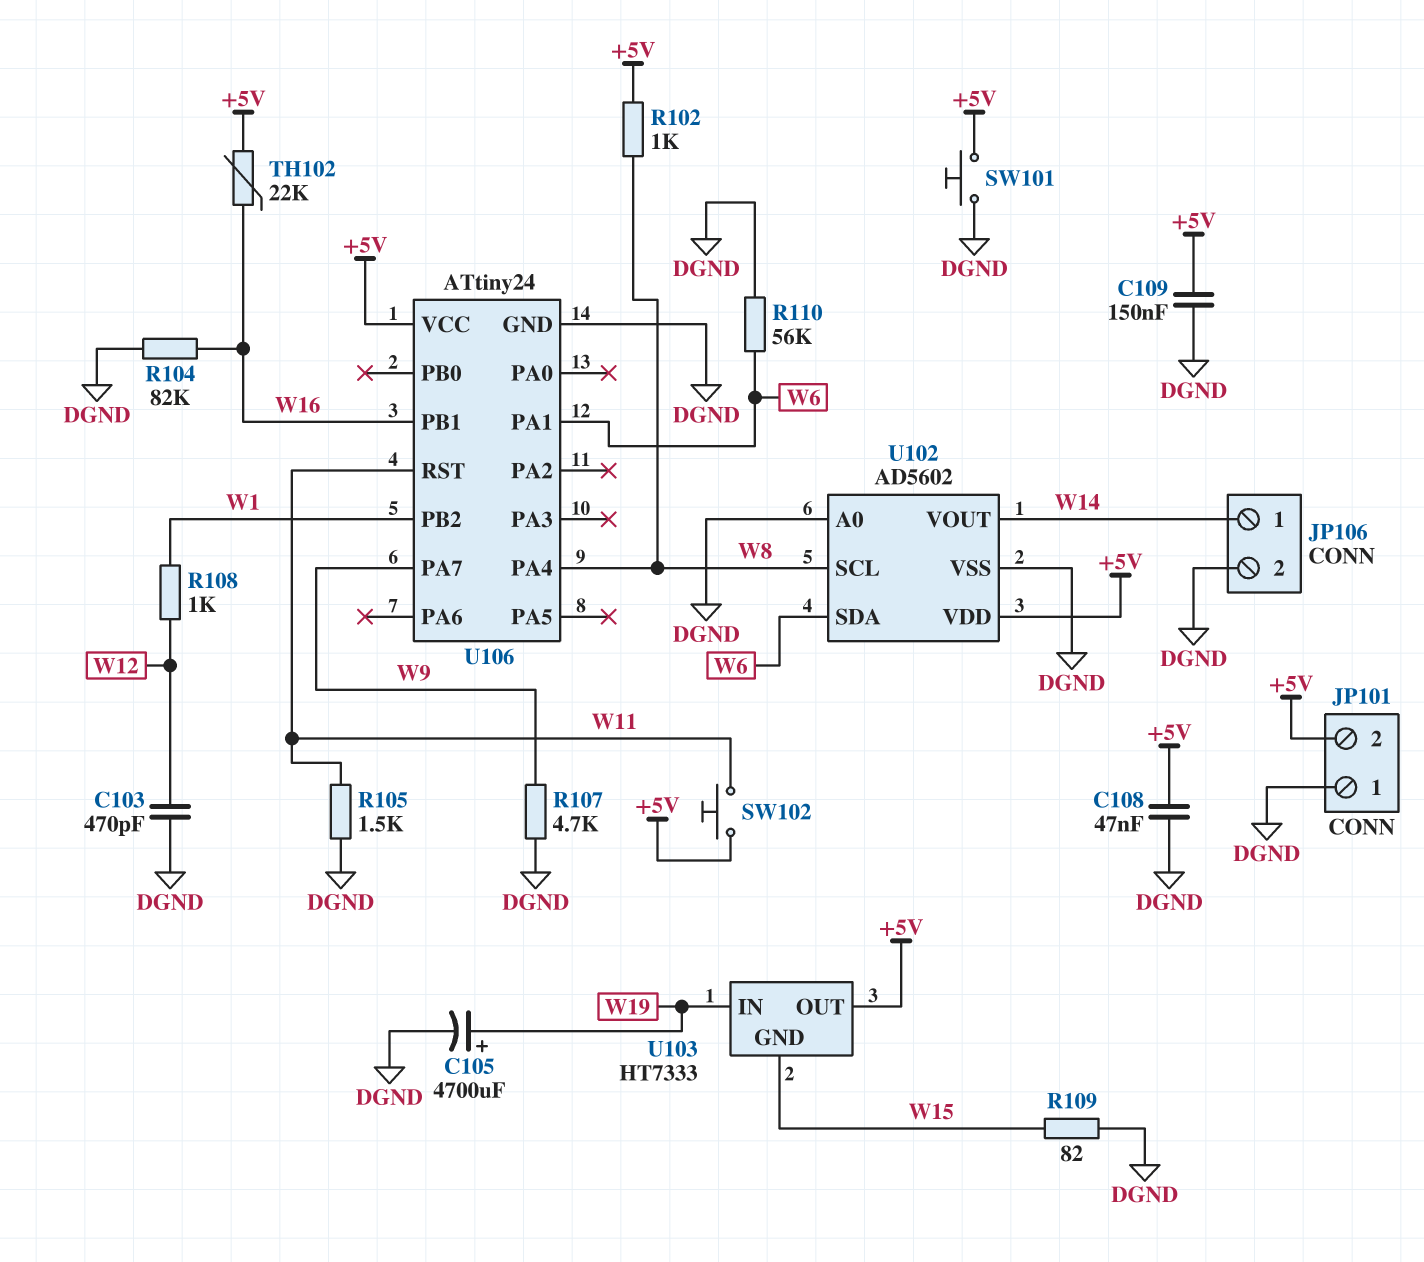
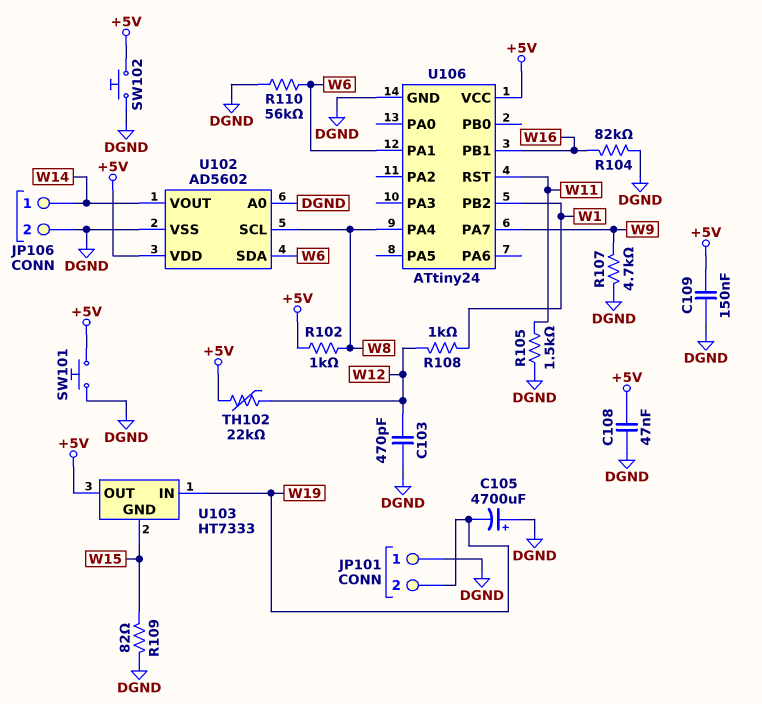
C105: 4700uF (plus W19, minus DGND) -> 4700uF (plus DGND, minus W19)
JP101 pin 2: +5V -> W19
SW102: button (+5V, W11) -> button (+5V, DGND)
TH102: 22k (+5V, W16) -> 22k (+5V, W12)

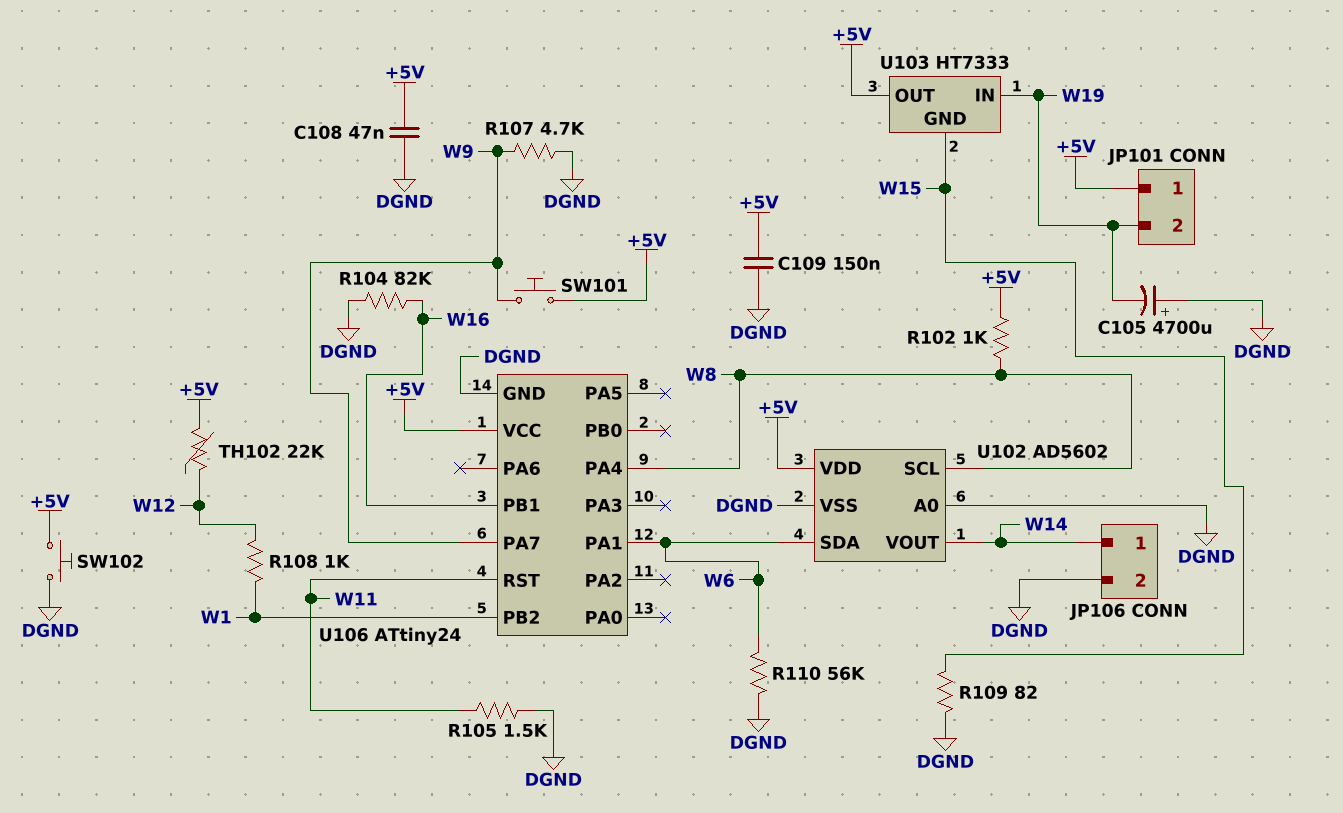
C103: 470pF (DGND, W12) -> none
JP101 pin 1: DGND -> +5V
SW101: button (+5V, DGND) -> button (+5V, W9)

